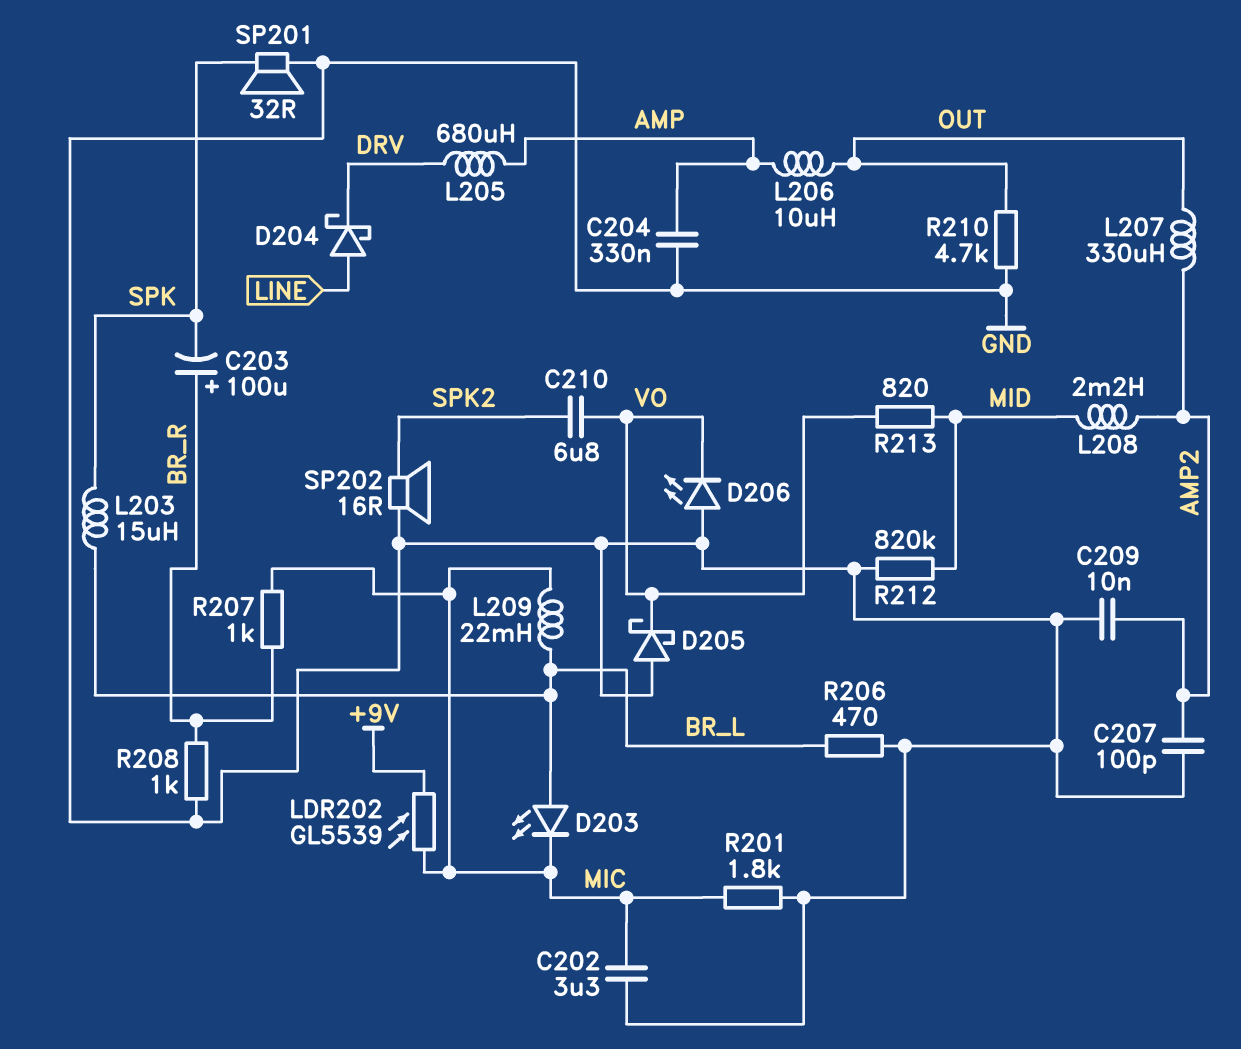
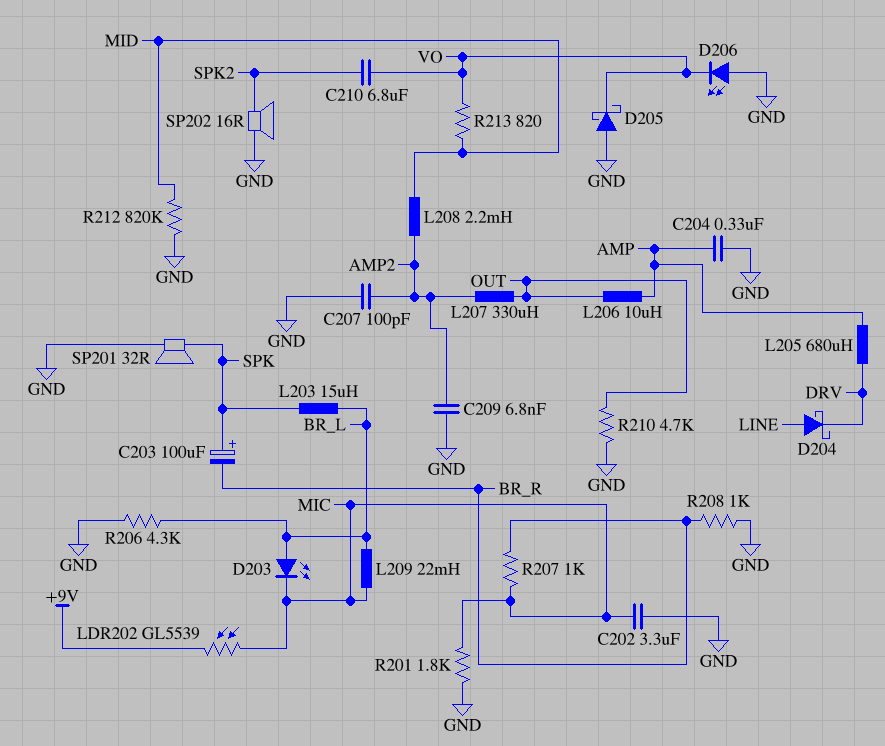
C203: 100uF (plus BR_R, minus SPK) -> 100uF (plus SPK, minus BR_R)
C209: 10nF (AMP2, GND) -> 6.8nF (AMP2, GND)
R206: 470 (BR_L, GND) -> 4.3k (BR_L, GND)

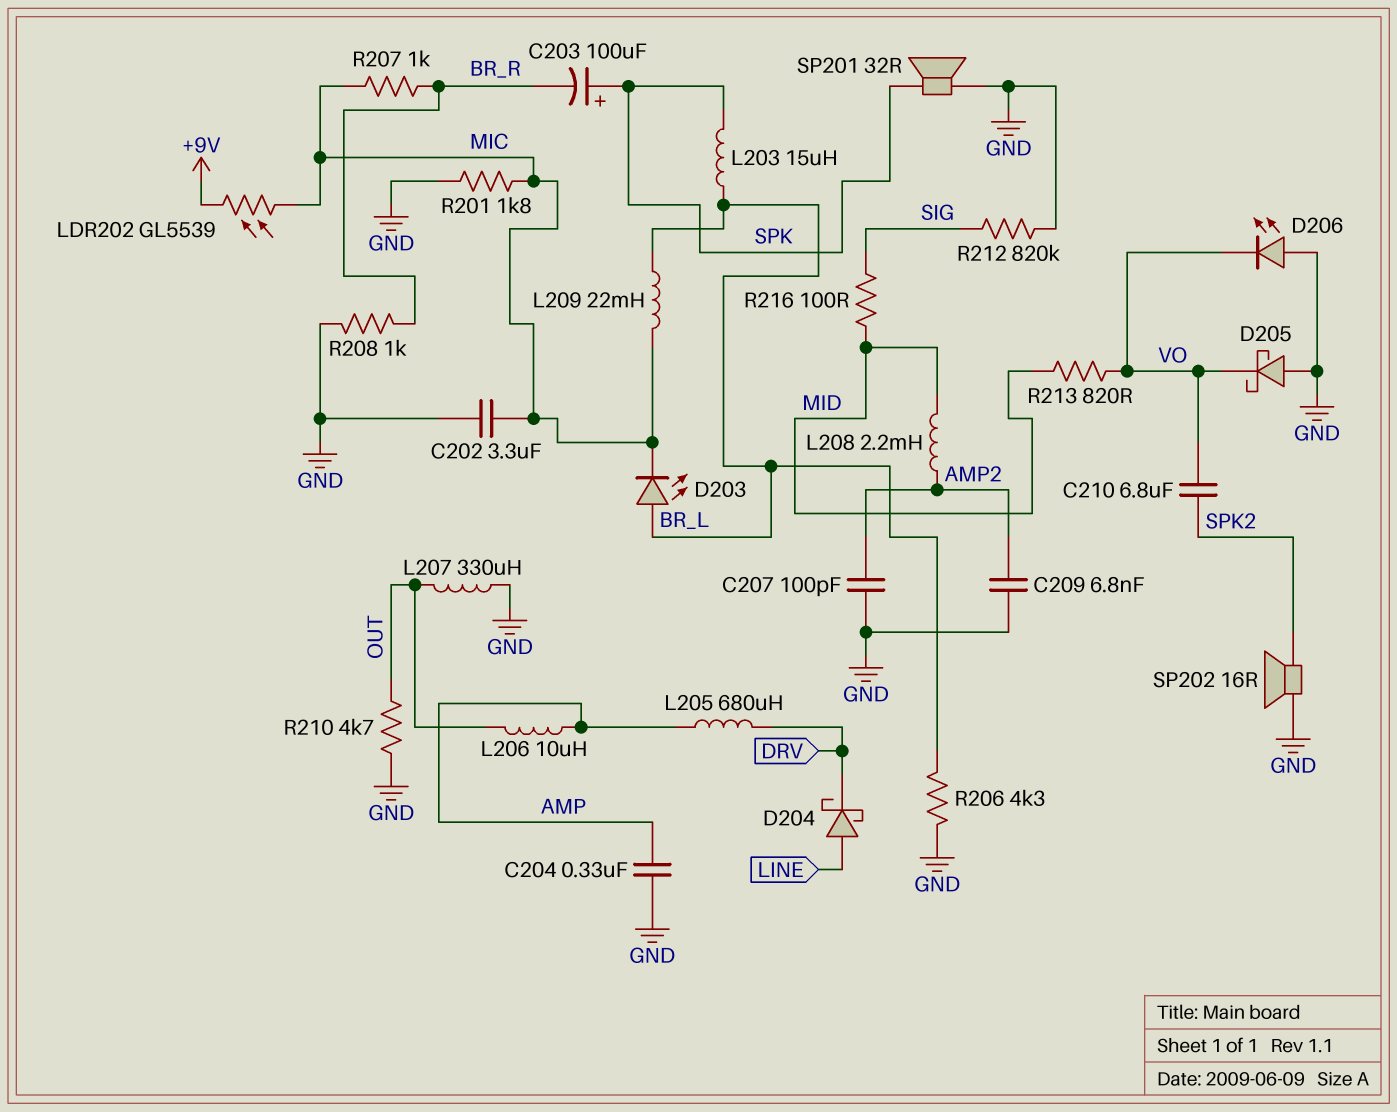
L207: 330uH (AMP2, OUT) -> 330uH (GND, OUT)
R212: 820k (GND, MID) -> 820k (GND, SIG)
R216: none -> 100 (MID, SIG)

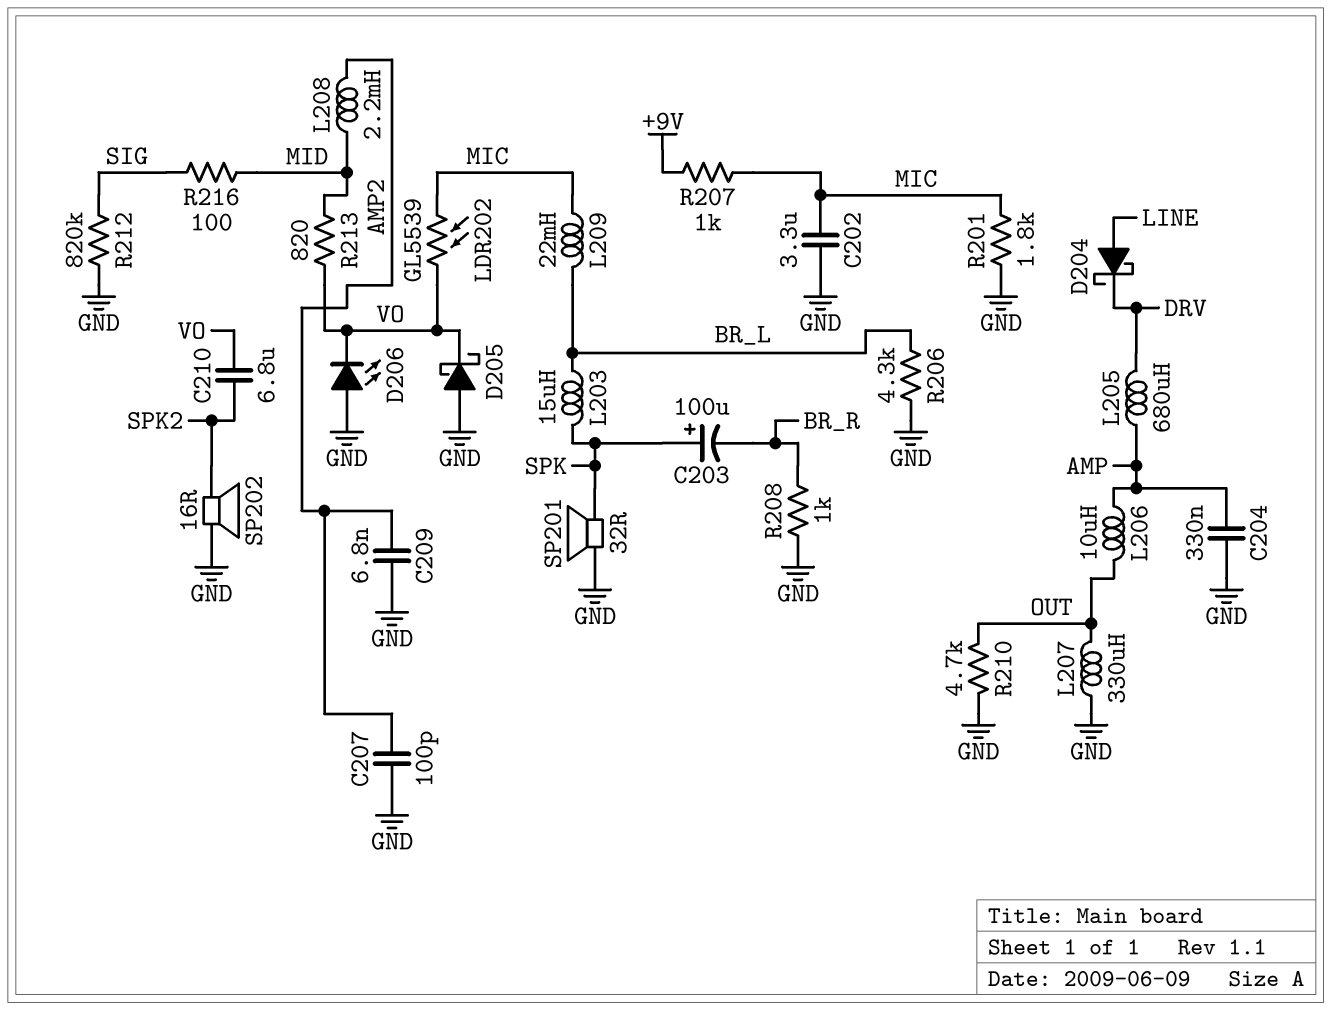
D203: LED (A BR_L, K MIC) -> none
LDR202: GL5539 (+9V, MIC) -> GL5539 (MIC, VO)
R207: 1k (BR_R, MIC) -> 1k (+9V, MIC)

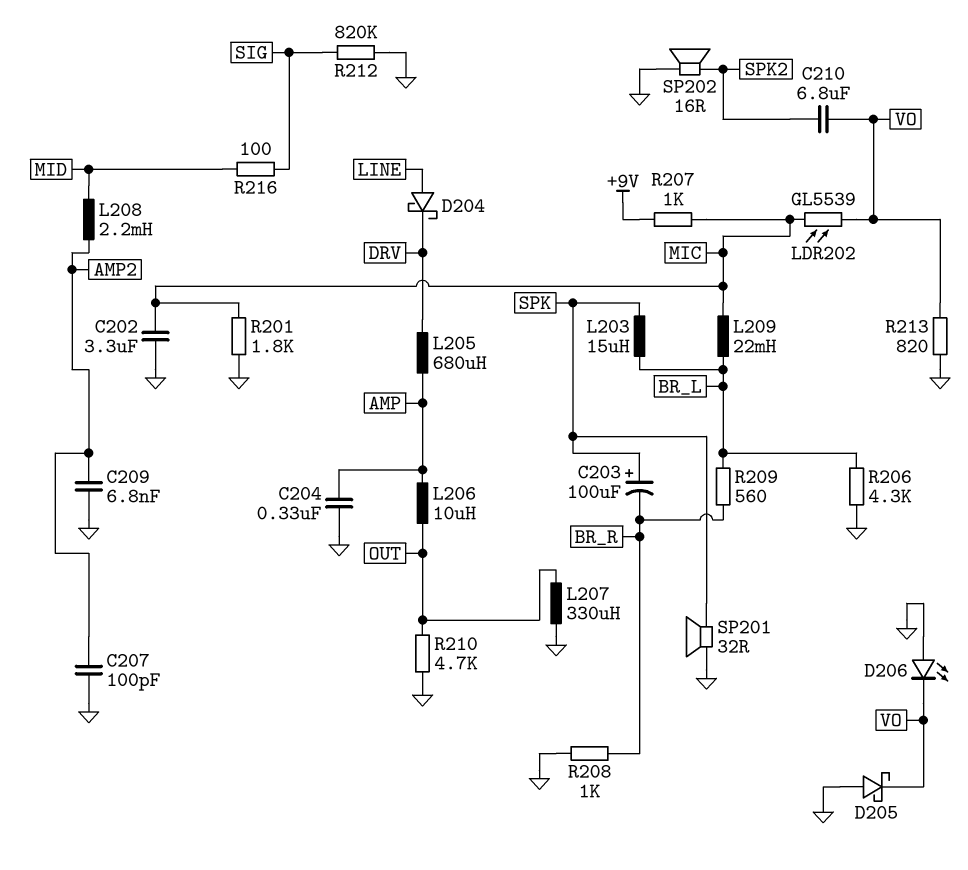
R209: none -> 560 (BR_L, BR_R)
R213: 820 (MID, VO) -> 820 (GND, VO)

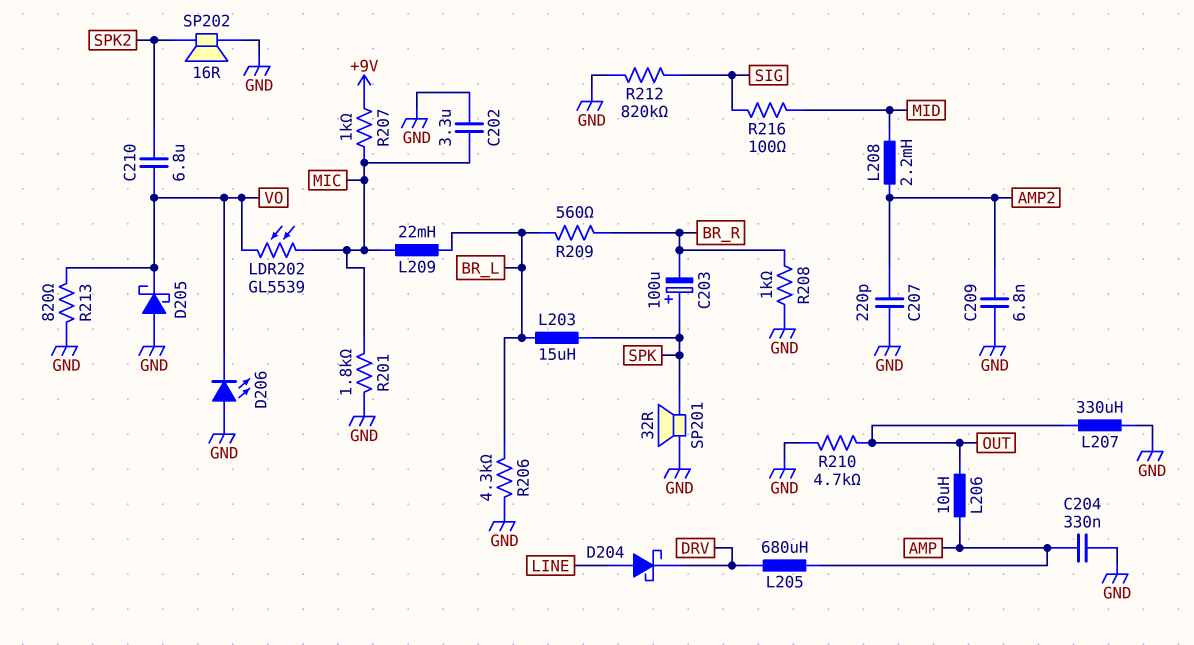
C207: 100pF (AMP2, GND) -> 220pF (AMP2, GND)

